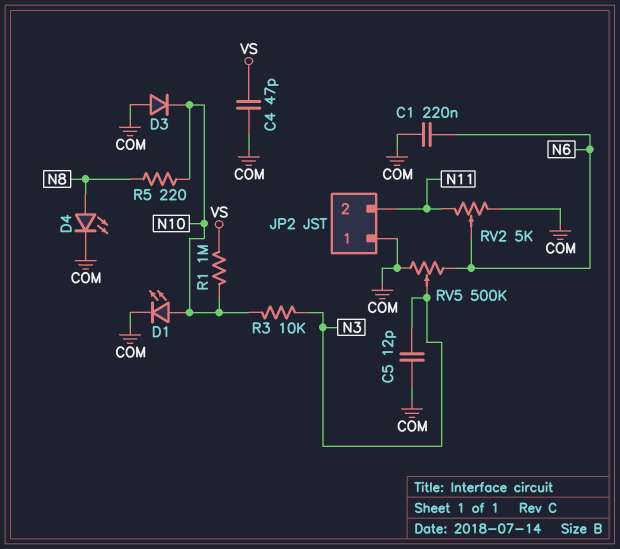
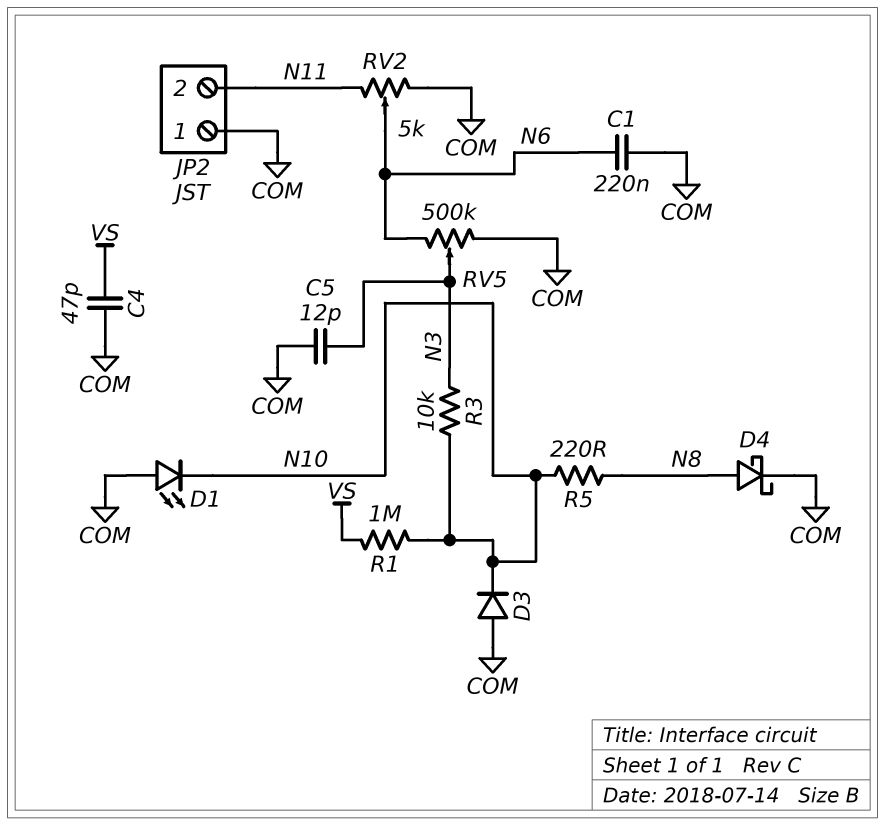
D1: LED (A N10, K COM) -> LED (A COM, K N10)
D4: LED (A N8, K COM) -> schottky (A N8, K COM)

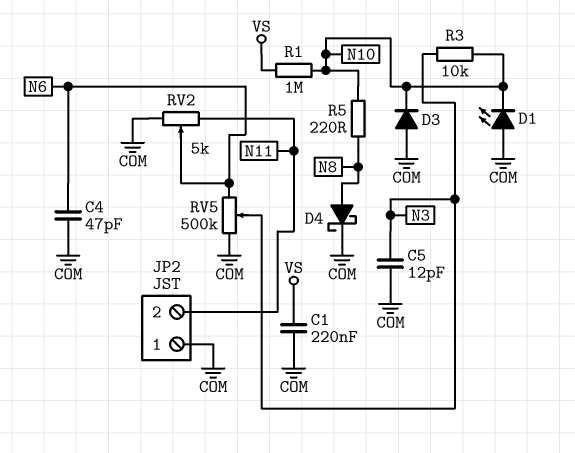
C1: 220nF (COM, N6) -> 220nF (COM, VS)
C4: 47pF (COM, VS) -> 47pF (COM, N6)

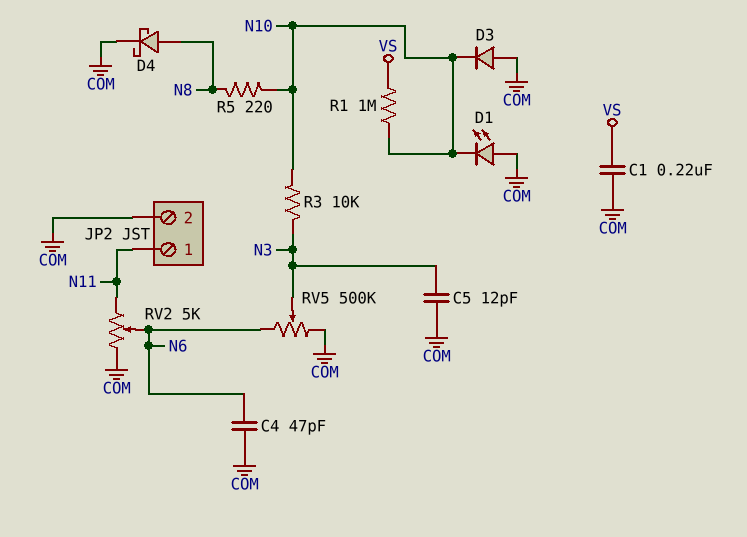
JP2 pin 1: COM -> N11
JP2 pin 2: N11 -> COM

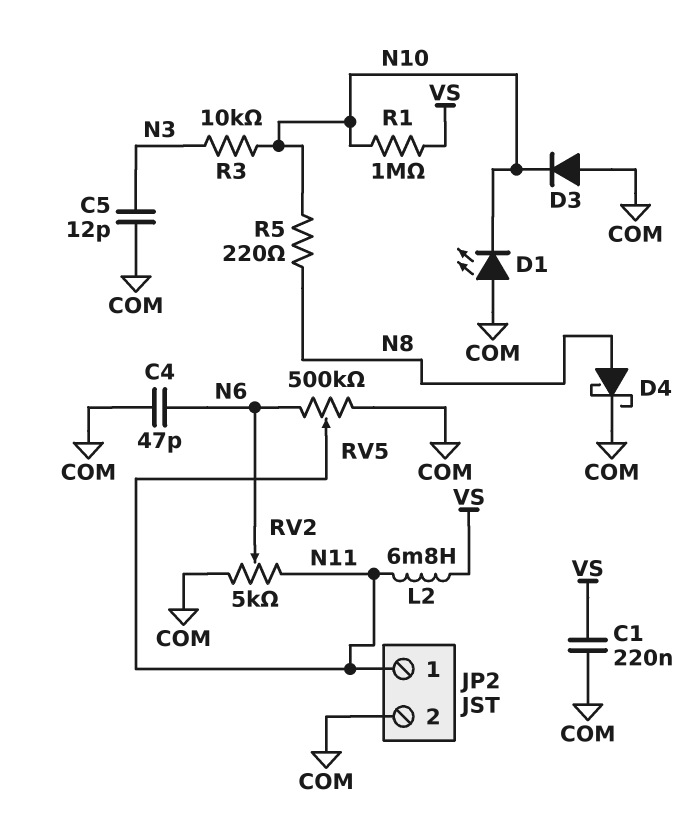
L2: none -> 6.8mH (N11, VS)
RV5: 500k (COM, N6, wiper N3) -> 500k (COM, N6, wiper N11)

